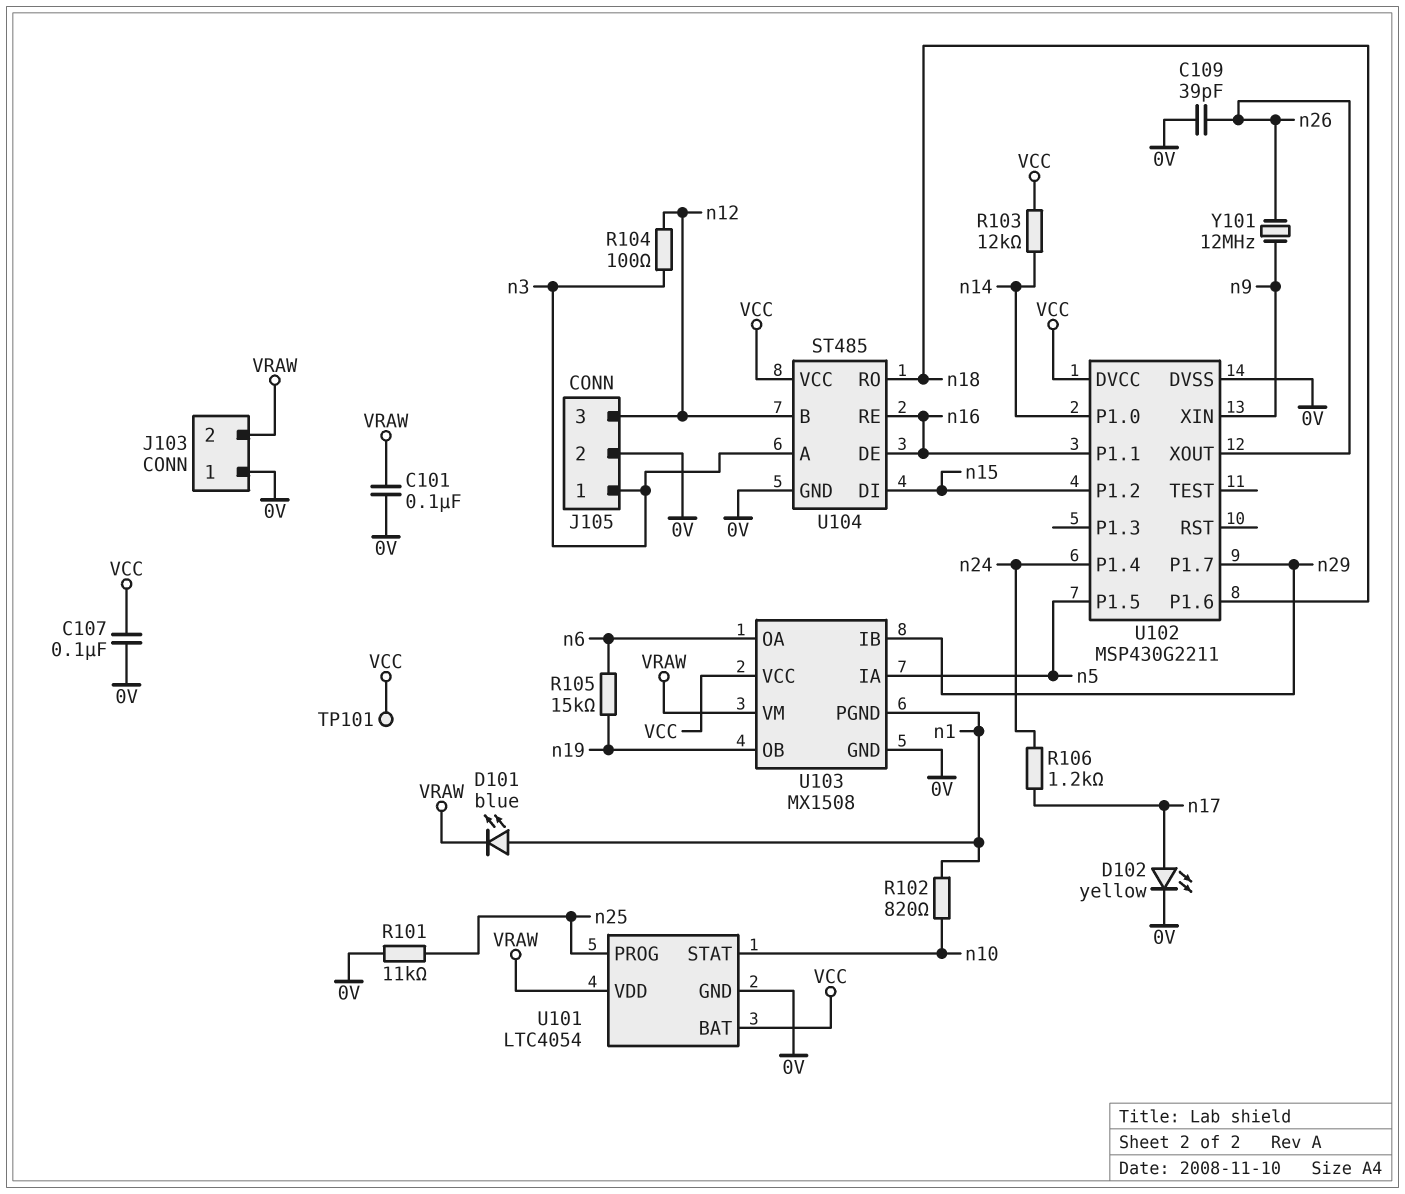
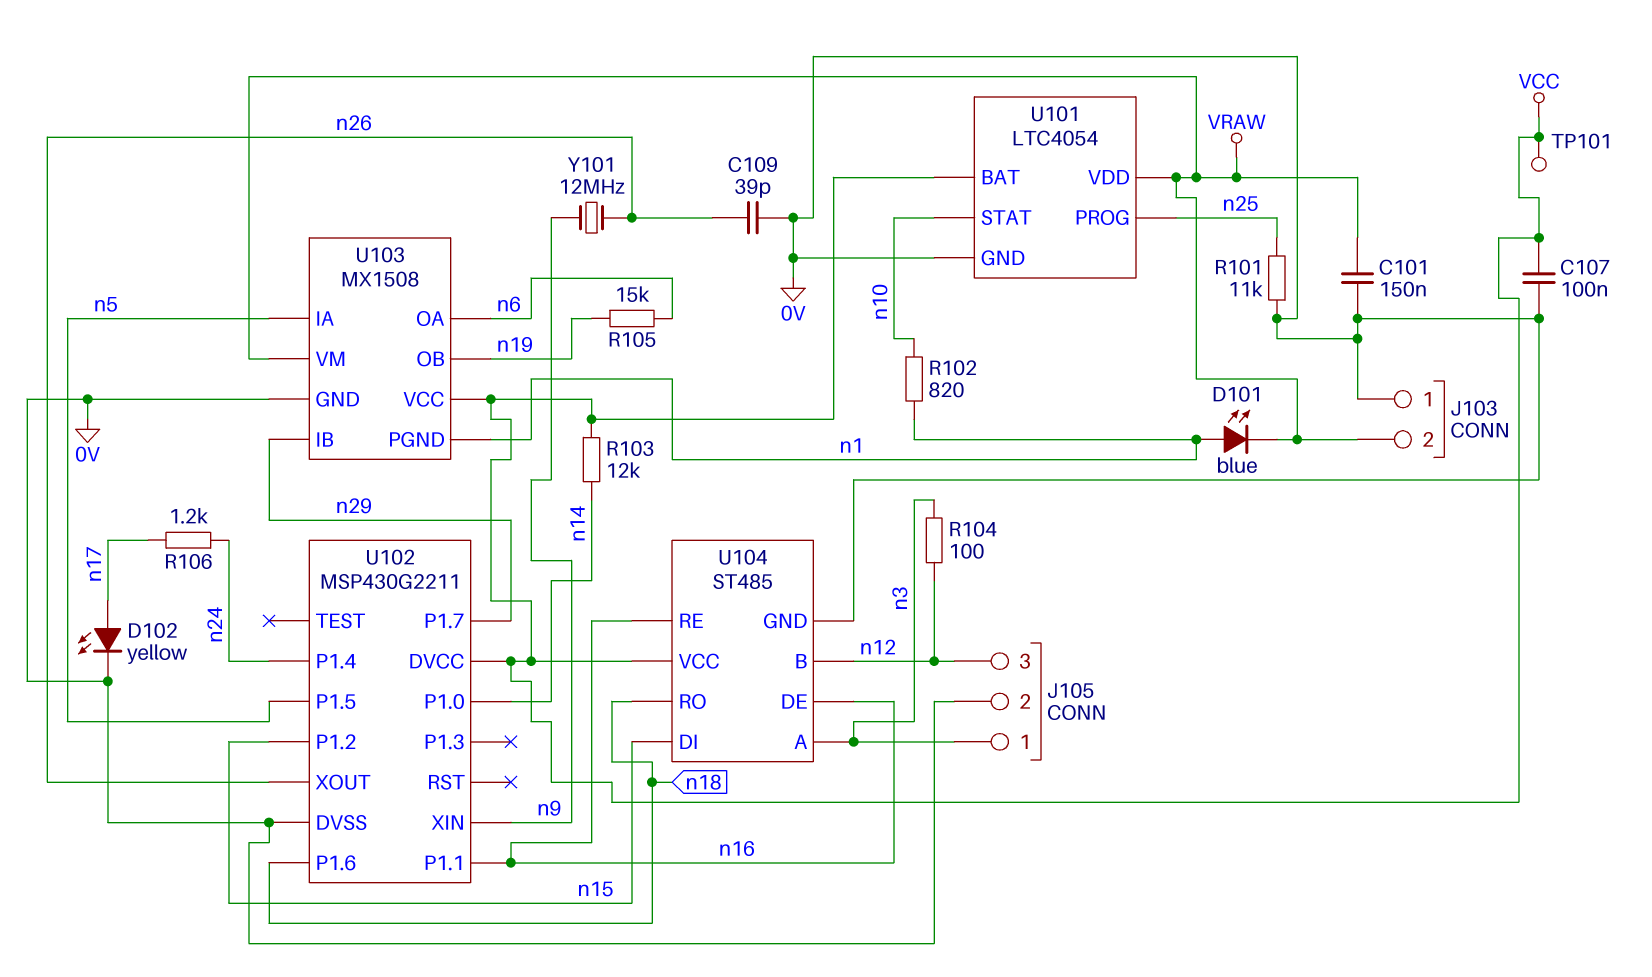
C101: 100nF (0V, VRAW) -> 150nF (0V, VRAW)

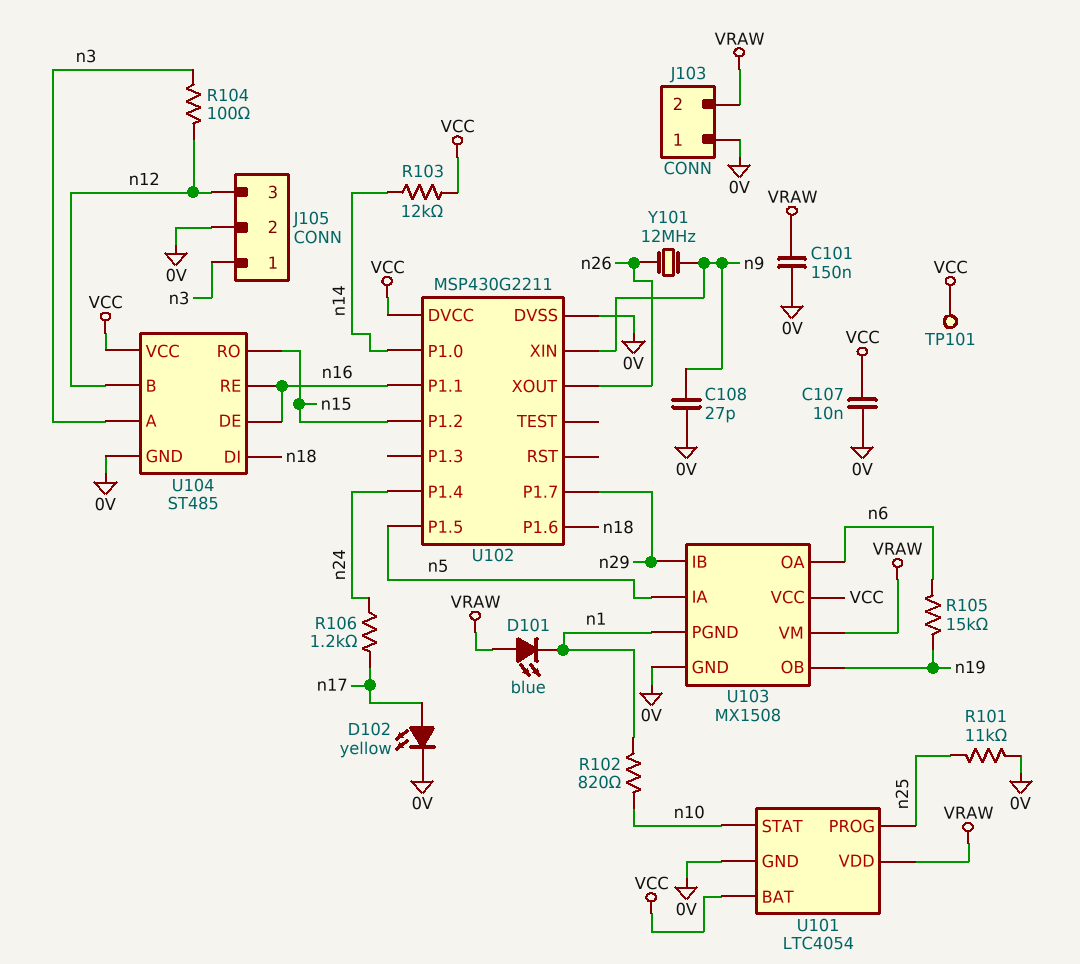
C107: 100nF (0V, VCC) -> 10nF (0V, VCC)
C108: none -> 27pF (0V, n9)
C109: 39pF (0V, n26) -> none
D101: LED blue (A n1, K VRAW) -> LED blue (A VRAW, K n1)
U104 pin DI: n15 -> n18
U104 pin RO: n18 -> n15

